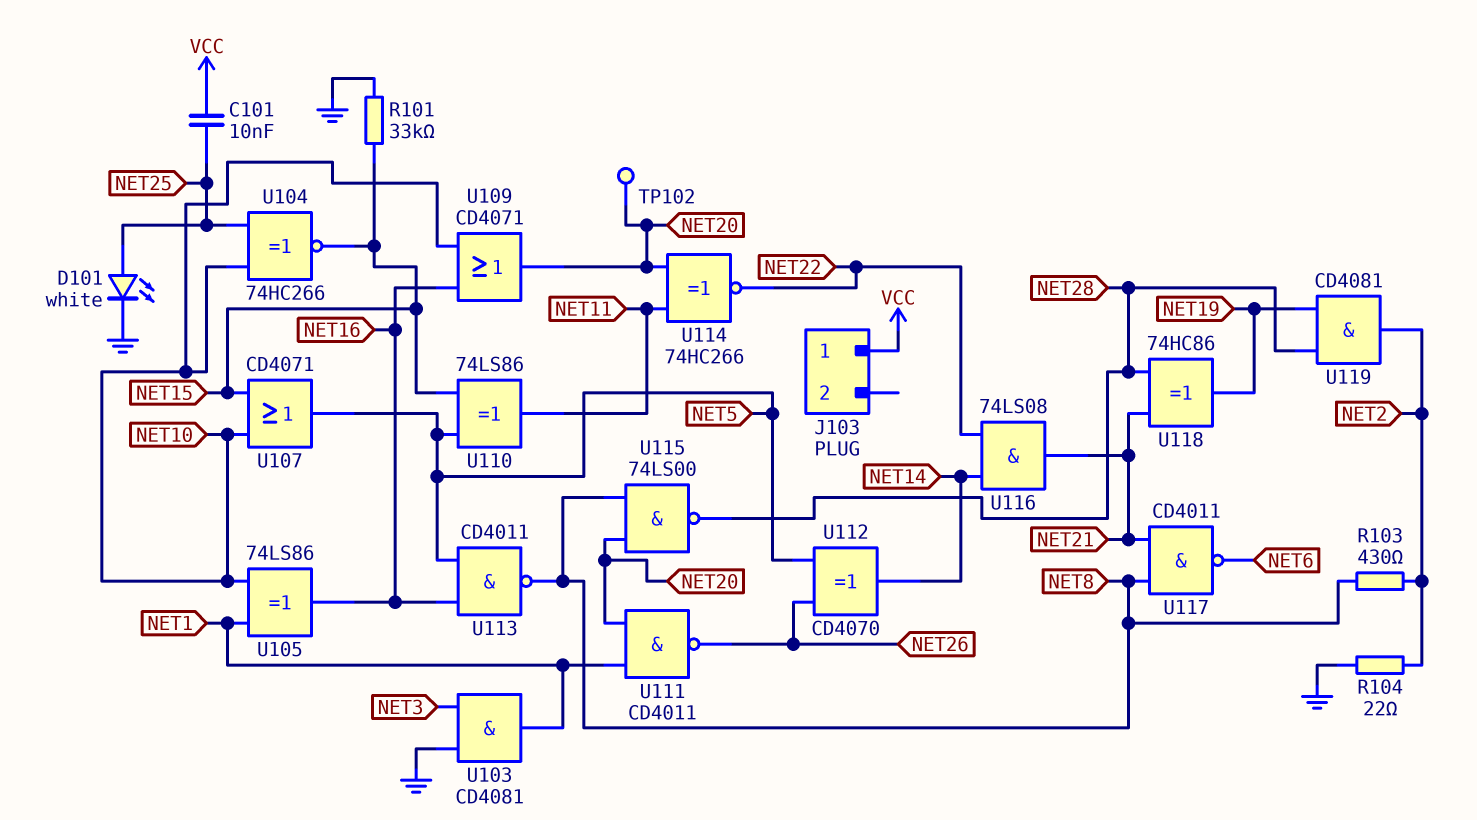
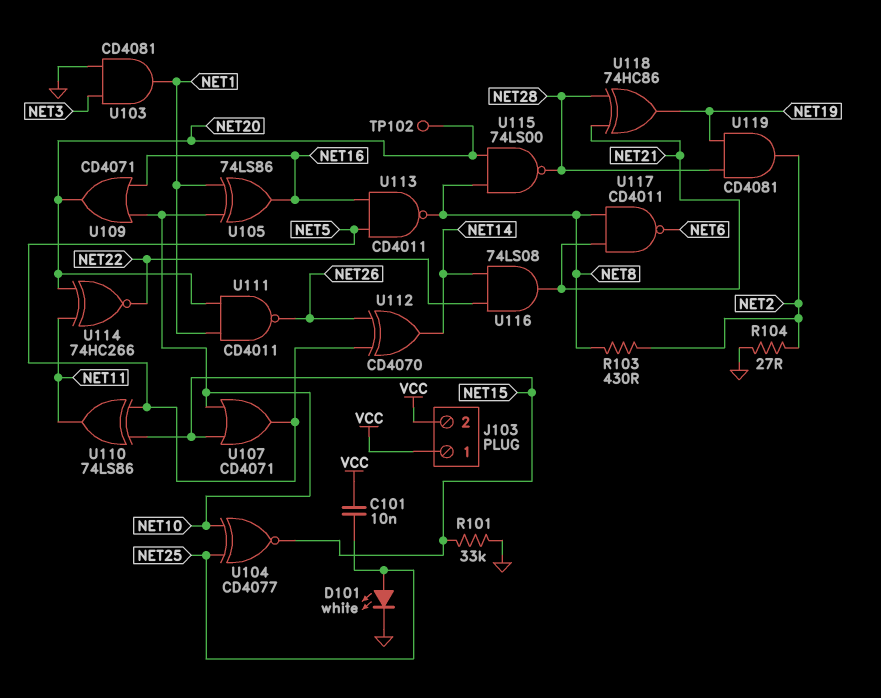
J103 pin 2: none -> VCC
R104: 22 (GND, NET2) -> 27 (GND, NET2)
U104: XNOR 74HC266 (in NET10, in NET25, out NET15) -> XNOR CD4077 (in NET10, in NET25, out NET15)

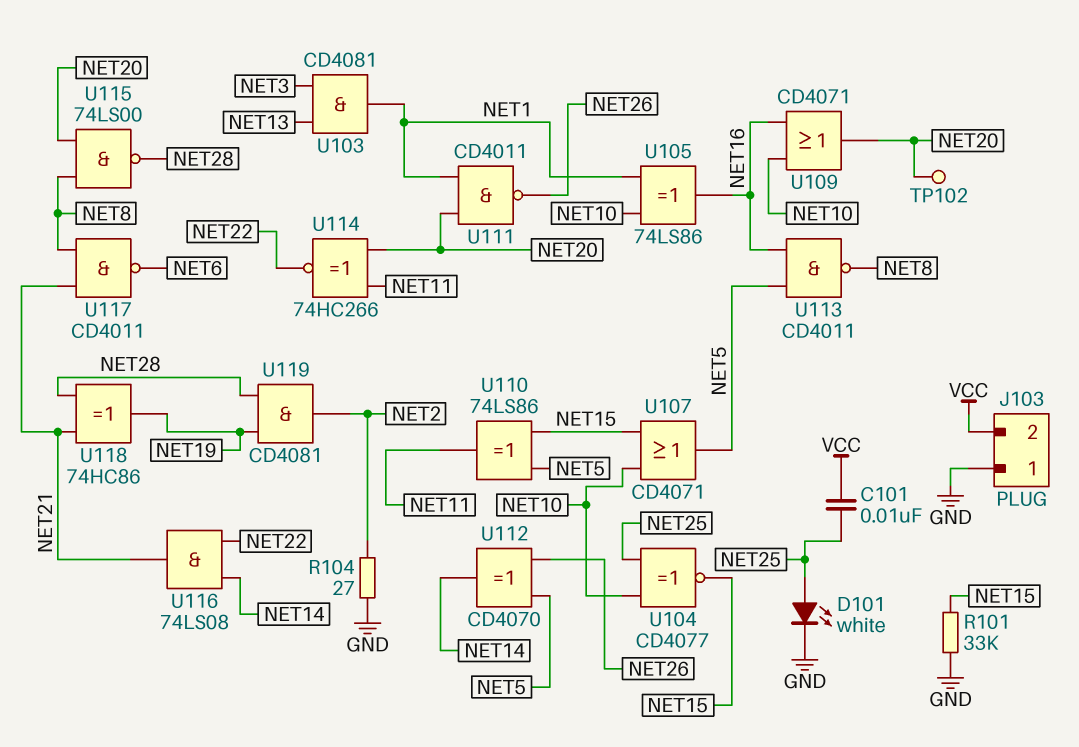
J103 pin 1: VCC -> GND
R103: 430 (NET2, NET8) -> none
U103: AND CD4081 (in GND, in NET3, out NET1) -> AND CD4081 (in NET3, in NET13, out NET1)

